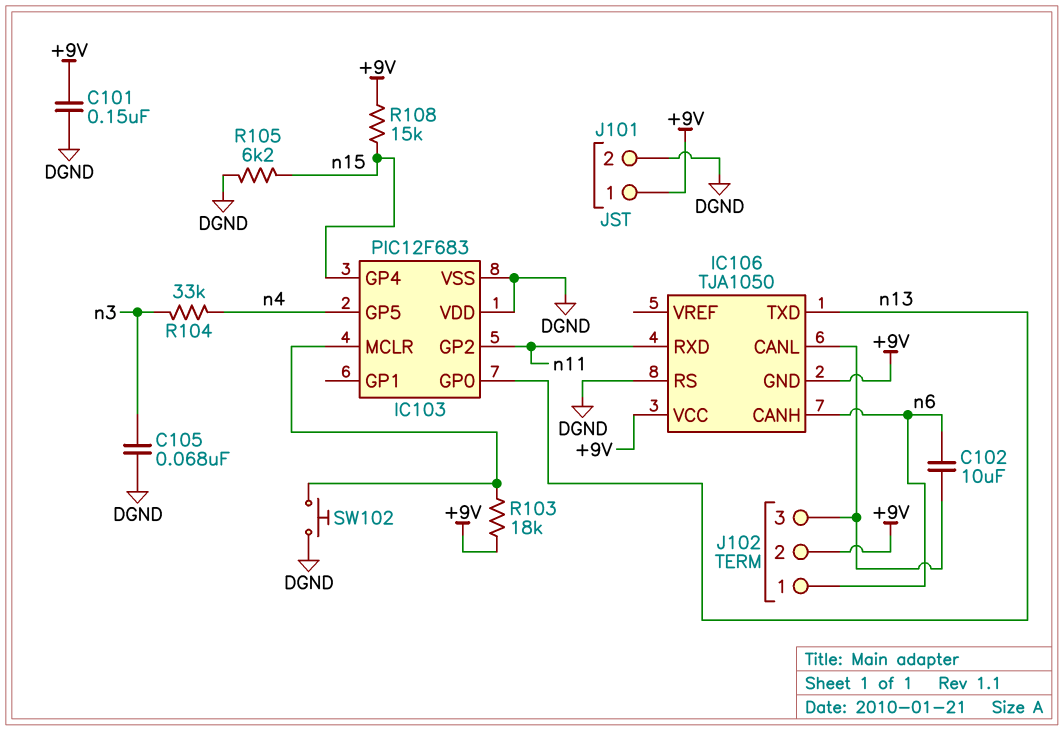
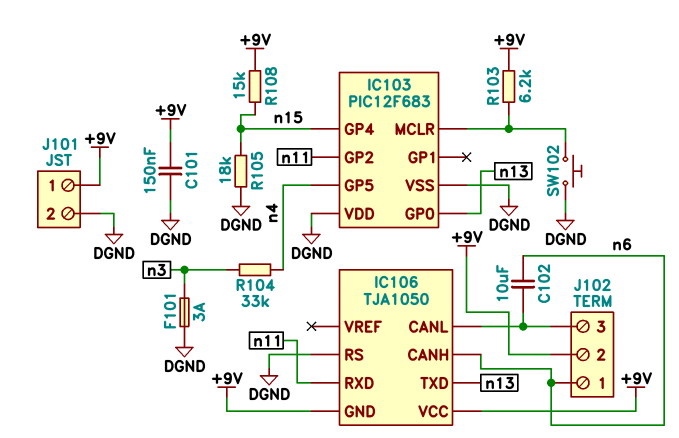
C105: 68nF (DGND, n3) -> none
F101: none -> 3A (DGND, n3)
R103: 18k (+9V, IC103/MCLR) -> 6.2k (+9V, IC103/MCLR)
R105: 6.2k (DGND, n15) -> 18k (DGND, n15)

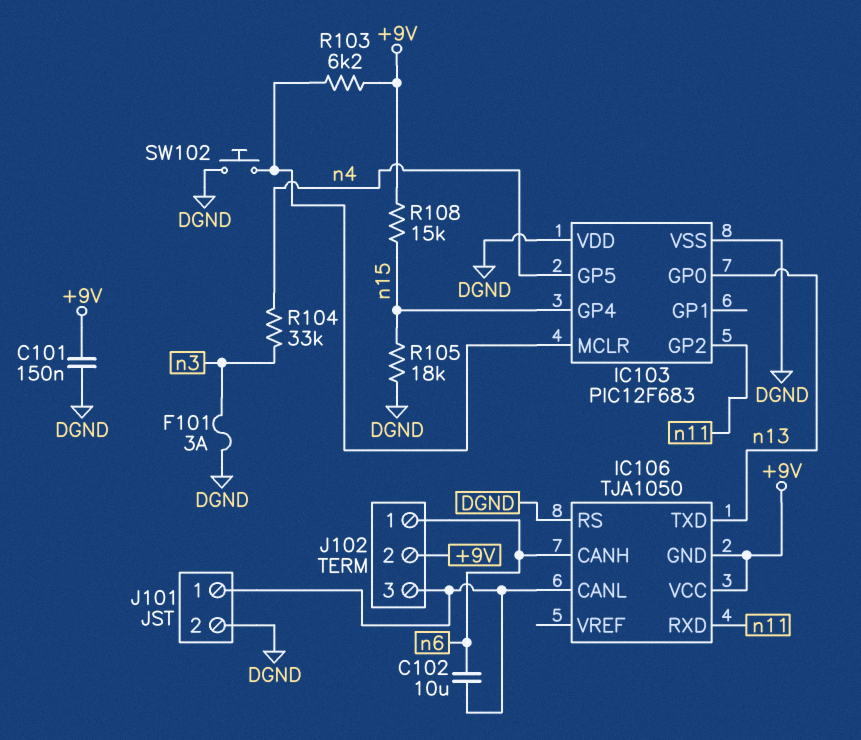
J101 pin 1: +9V -> IC106/CANL

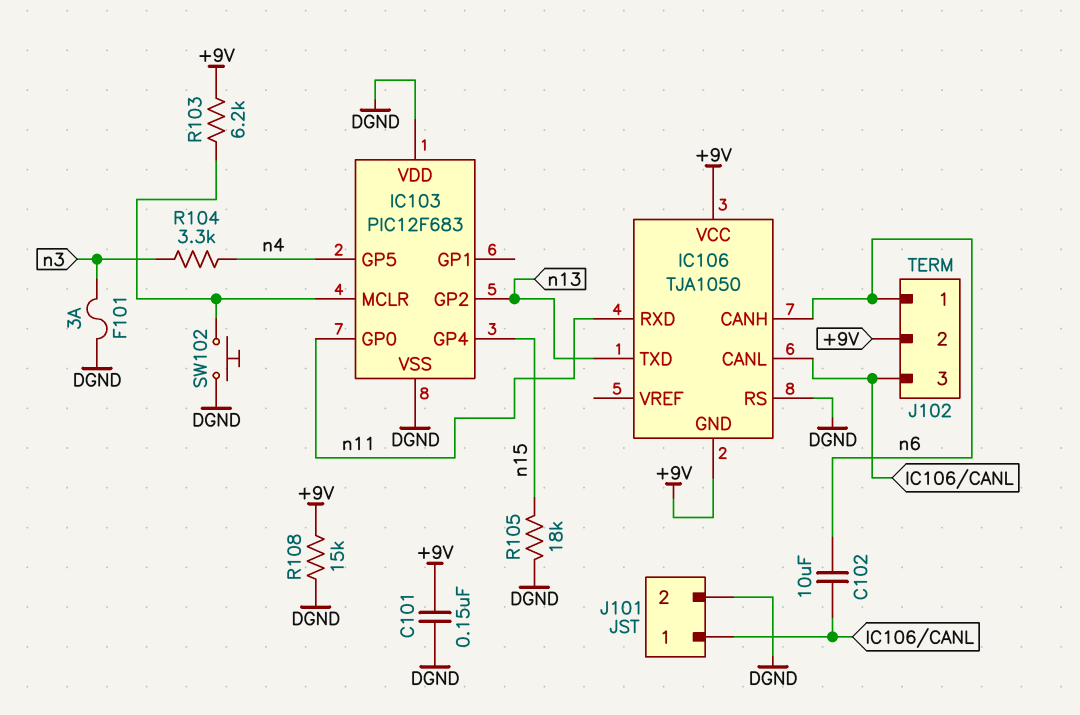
IC103 pin GP0: n13 -> n11
IC103 pin GP2: n11 -> n13
R104: 33k (n3, n4) -> 3.3k (n3, n4)
R108: 15k (+9V, n15) -> 15k (+9V, DGND)

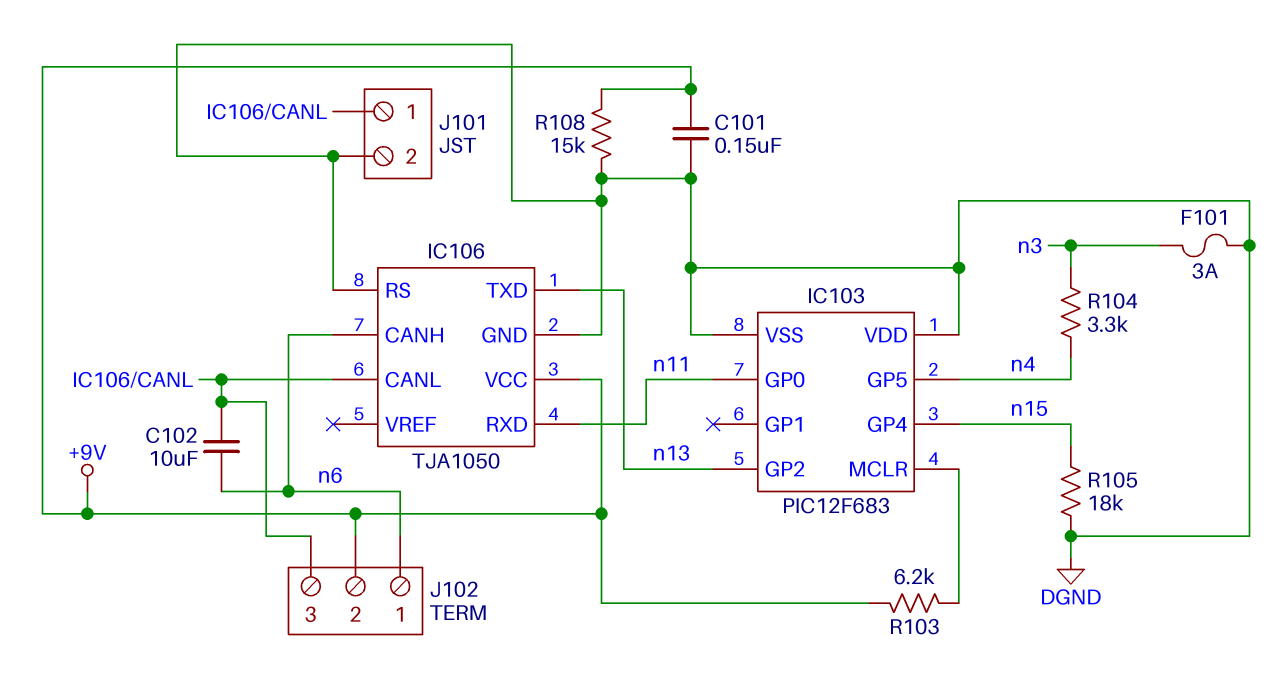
IC106 pin GND: +9V -> DGND
SW102: button (DGND, IC103/MCLR) -> none

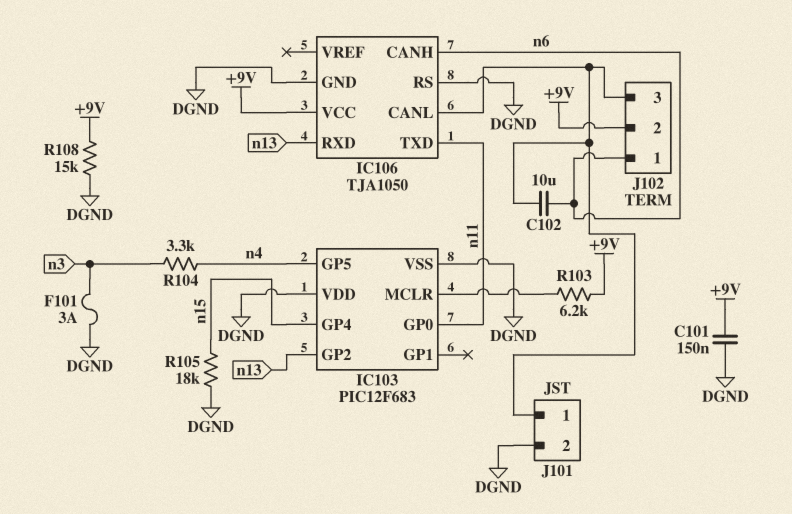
IC106 pin RXD: n11 -> n13
IC106 pin TXD: n13 -> n11

